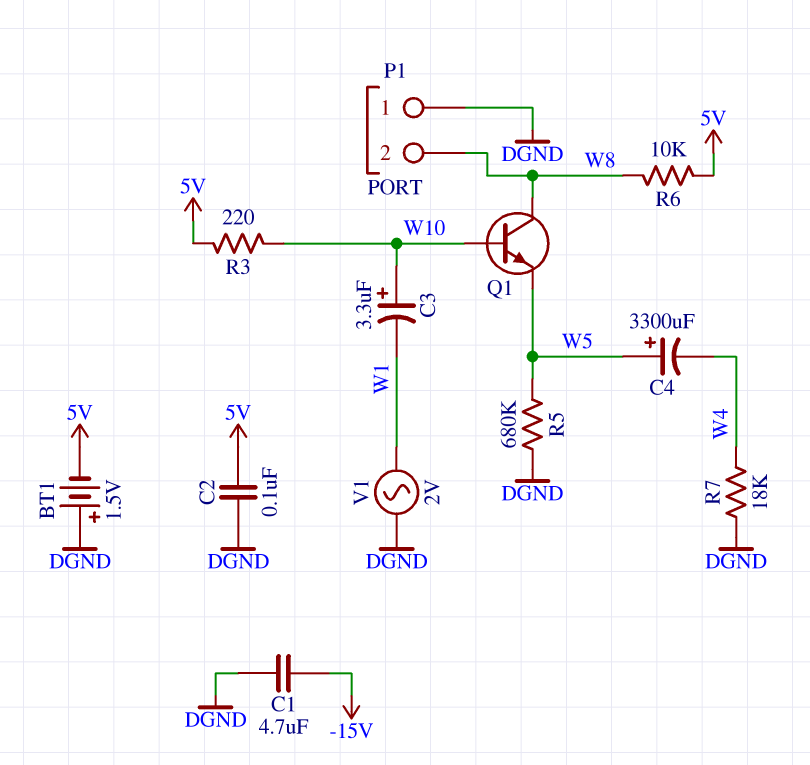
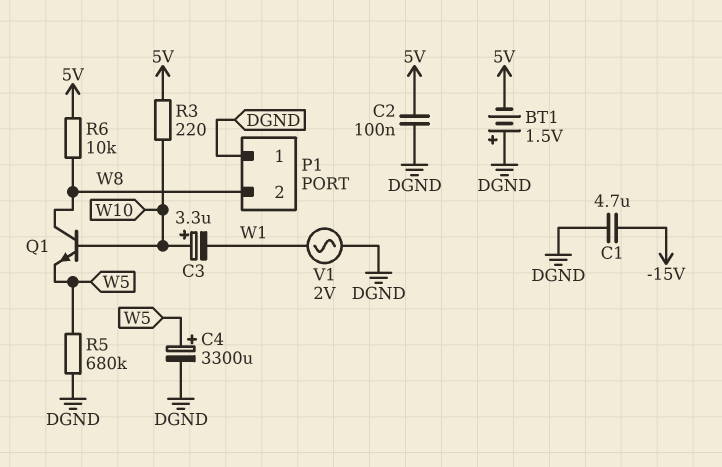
C4: 3300uF (plus W5, minus W4) -> 3300uF (plus W5, minus DGND)
R7: 18k (DGND, W4) -> none

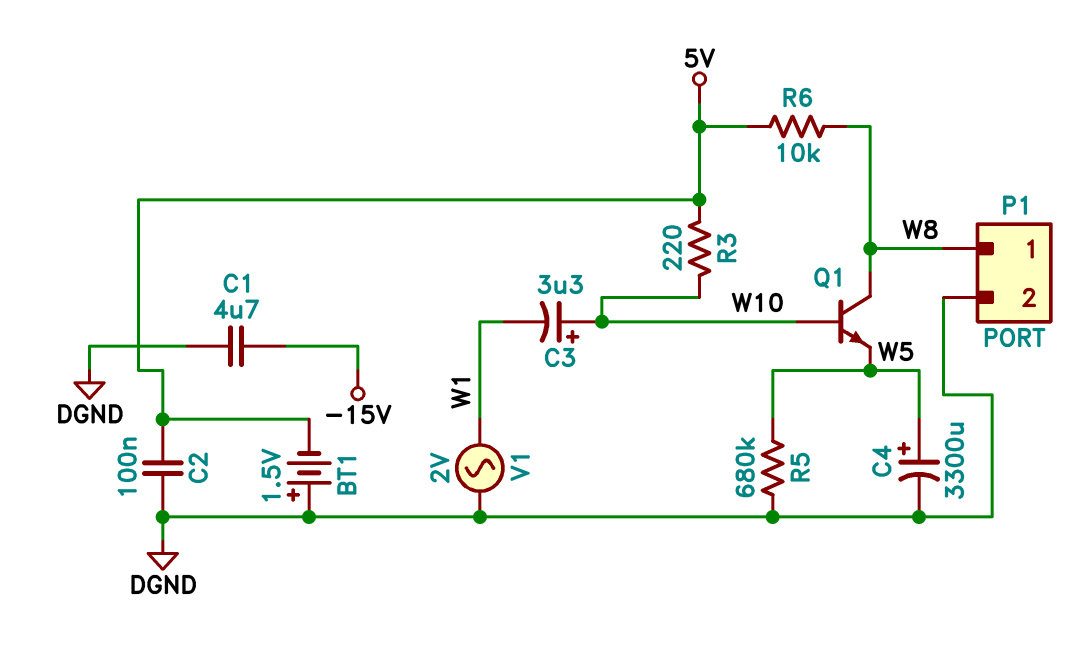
P1 pin 1: DGND -> W8
P1 pin 2: W8 -> DGND

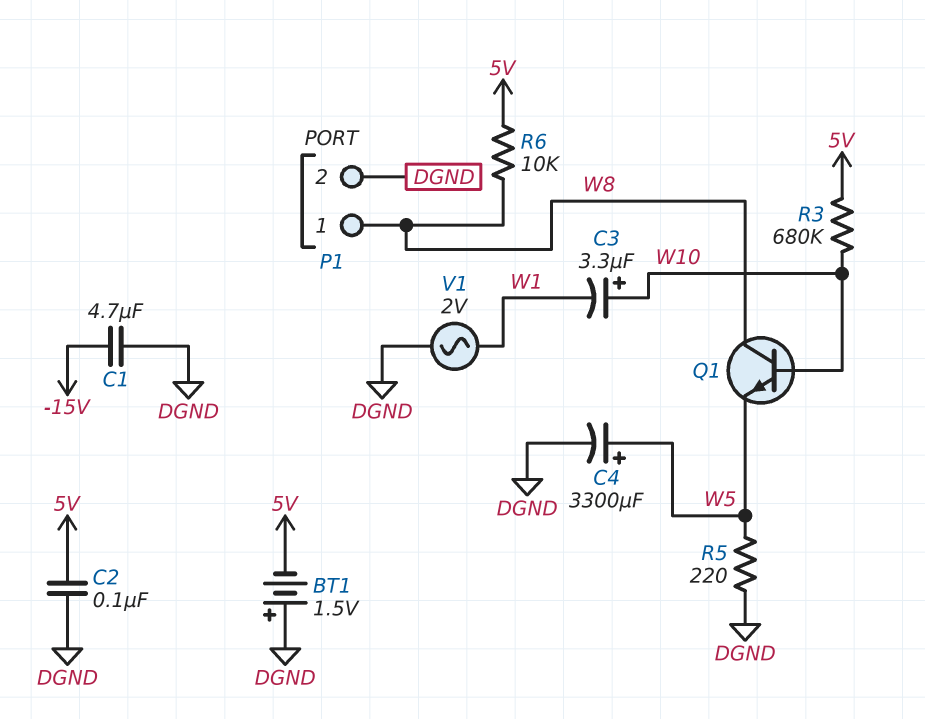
R3: 220 (5V, W10) -> 680k (5V, W10)
R5: 680k (DGND, W5) -> 220 (DGND, W5)

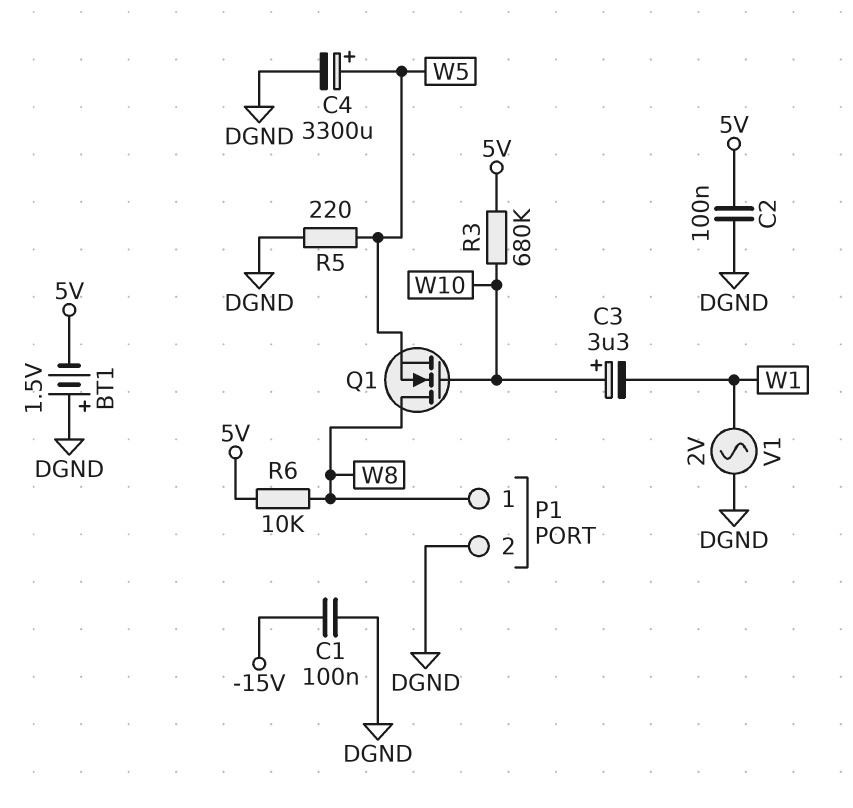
C1: 4.7uF (-15V, DGND) -> 100nF (-15V, DGND)
Q1: NPN (B W10, C W8, E W5) -> NMOS (G W10, D W8, S W5)

